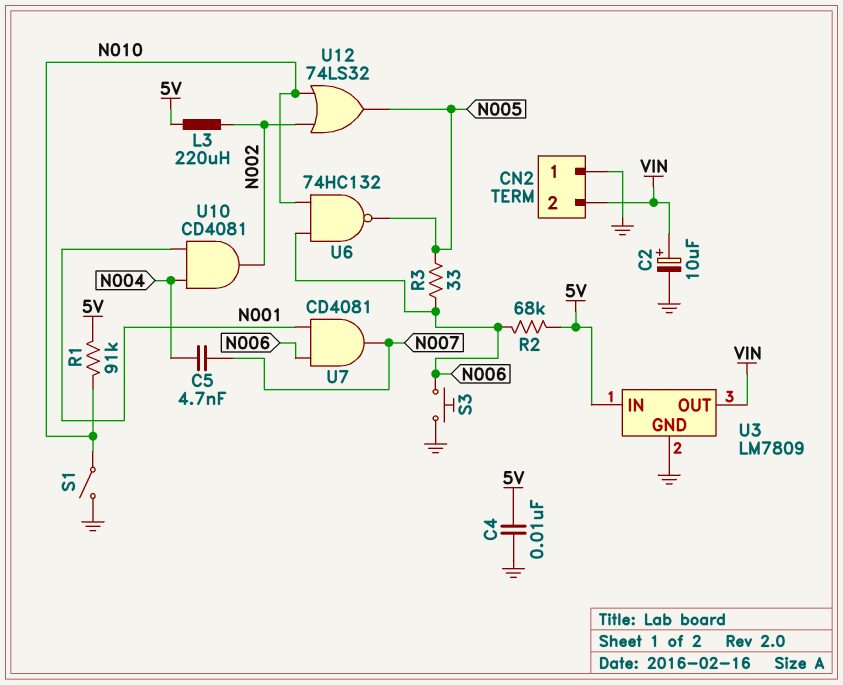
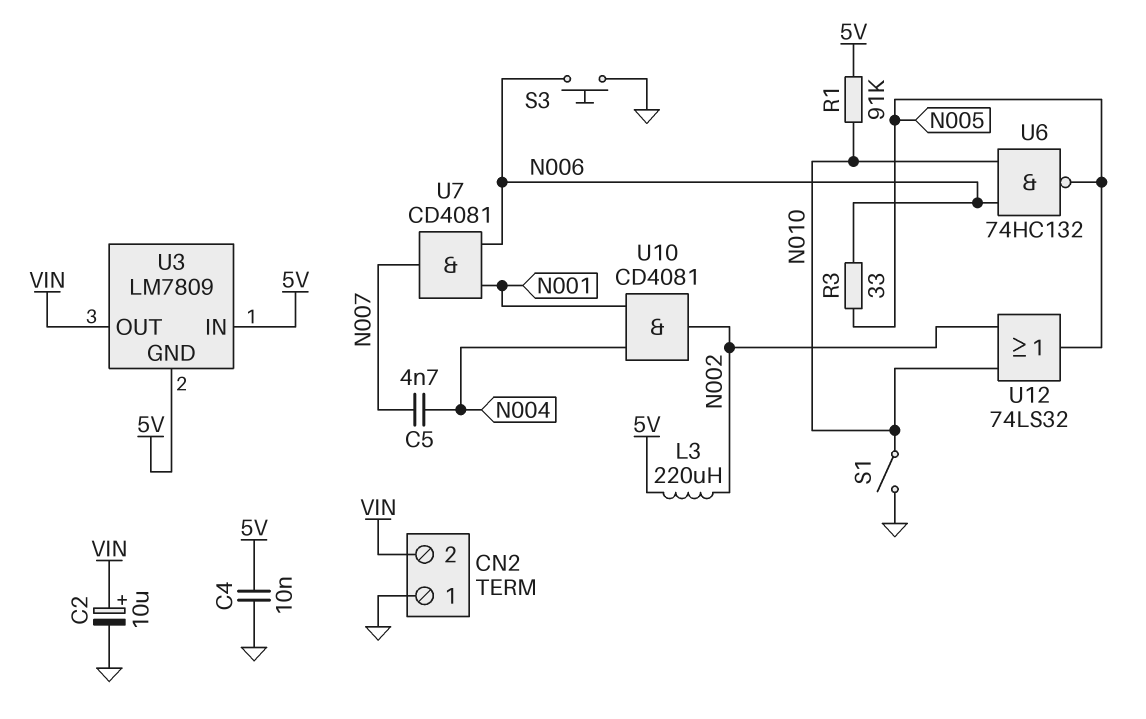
R2: 68k (5V, N006) -> none
U3 pin GND: GND -> 5V

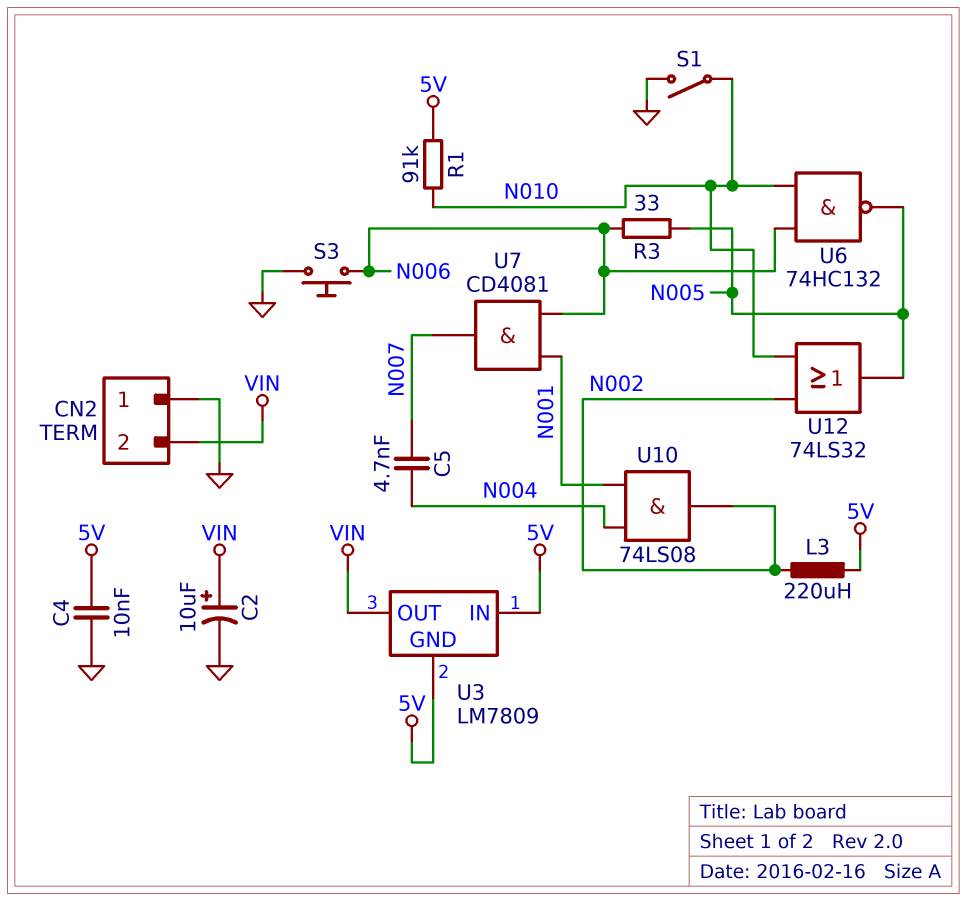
U10: AND CD4081 (in N001, in N004, out N002) -> AND 74LS08 (in N001, in N004, out N002)

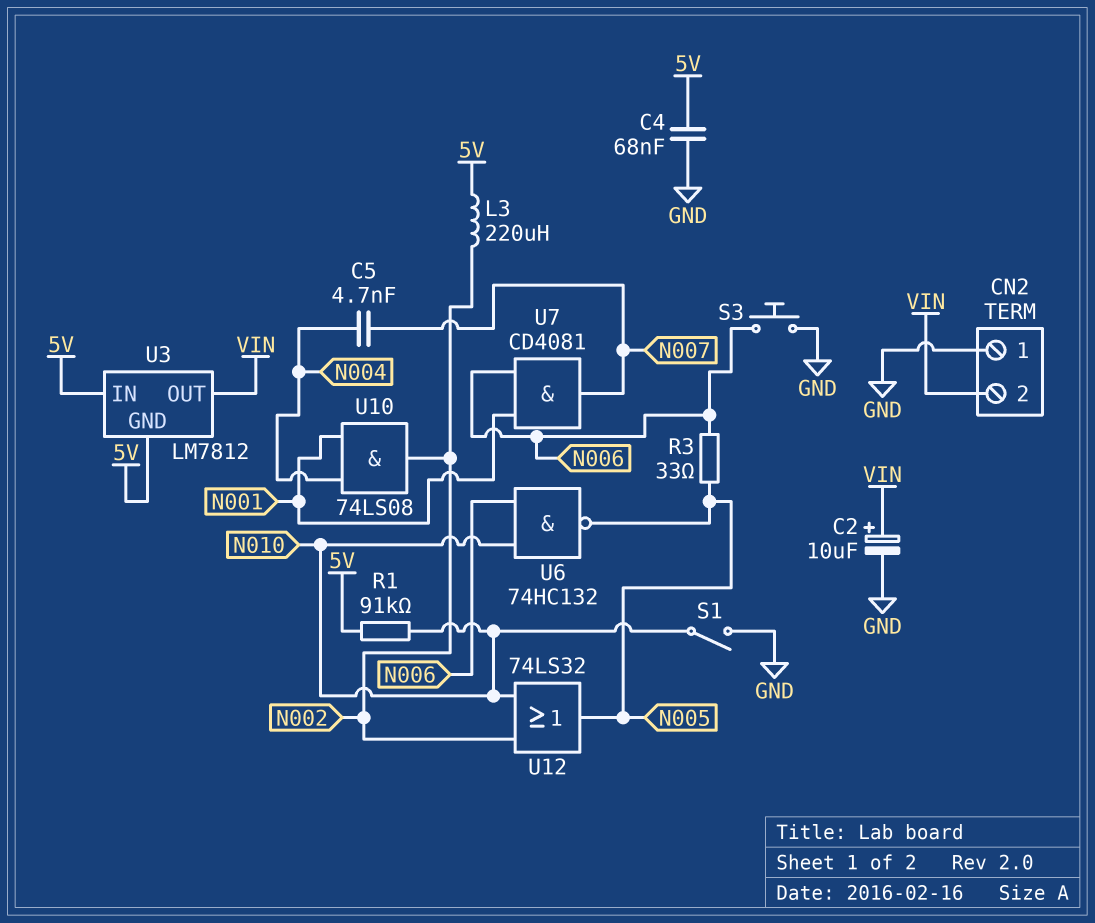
C4: 10nF (5V, GND) -> 68nF (5V, GND)
U3: LM7809 -> LM7812

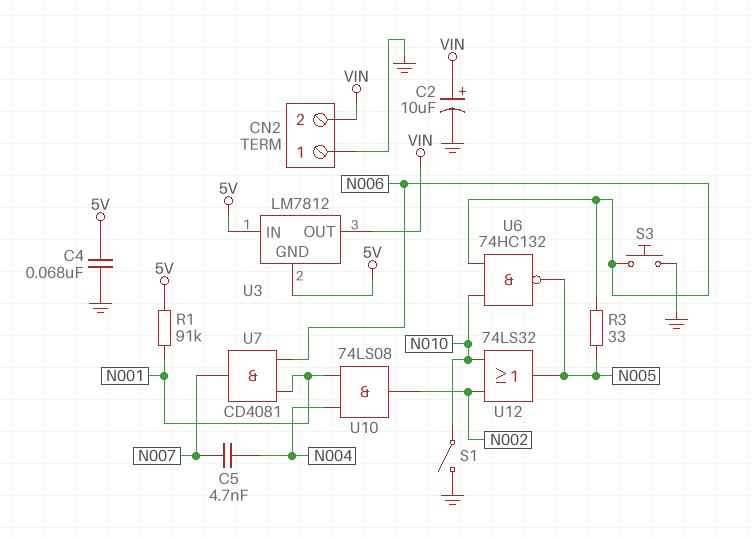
L3: 220uH (5V, N002) -> none
R1: 91k (5V, N010) -> 91k (5V, N001)

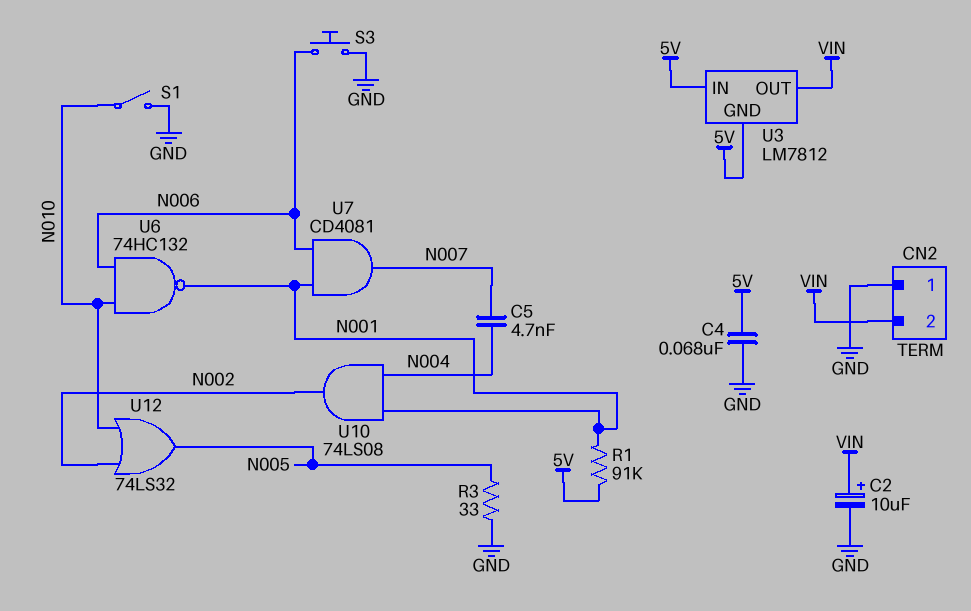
R3: 33 (N005, N006) -> 33 (GND, N005)
U6: NAND 74HC132 (in N006, in N010, out N005) -> NAND 74HC132 (in N006, in N010, out N001)

